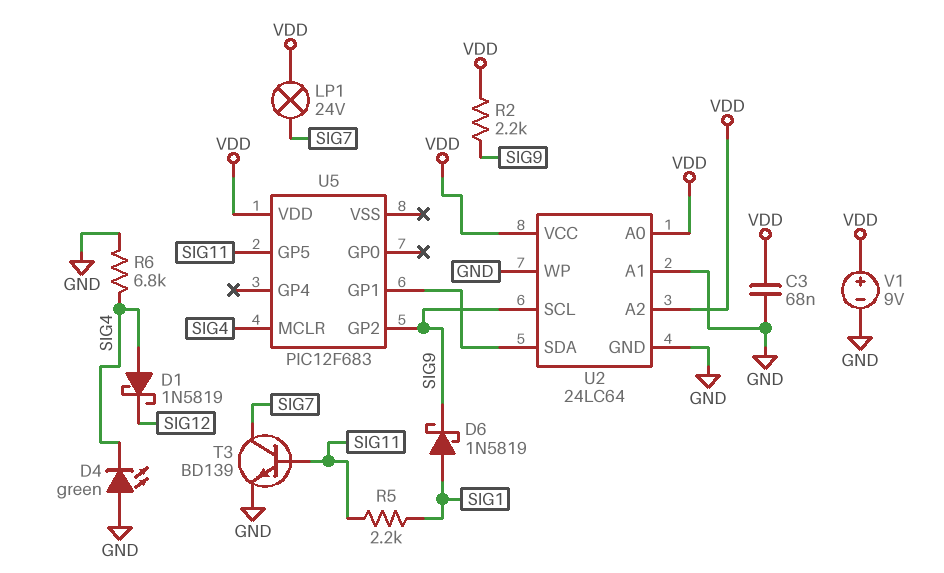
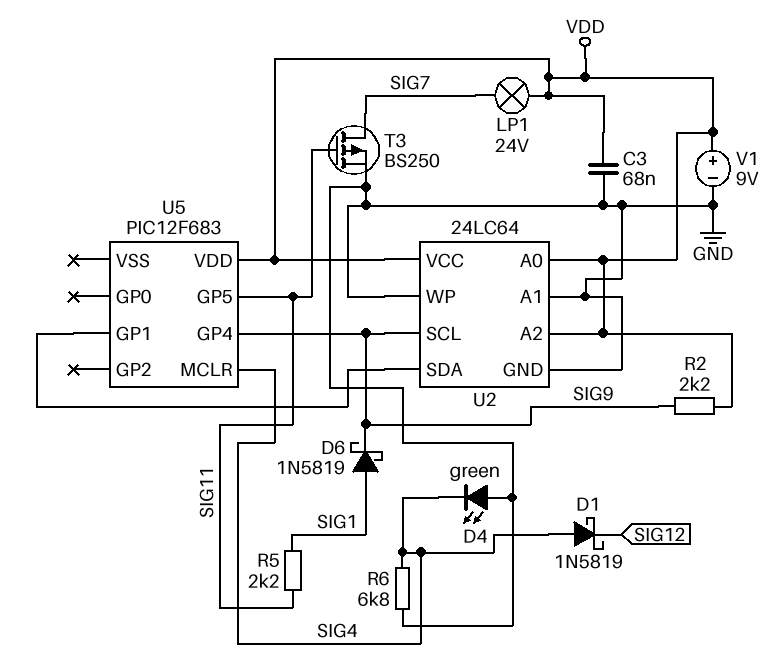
T3: NPN BD139 (B SIG11, C SIG7, E GND) -> PMOS BS250 (G SIG11, D SIG7, S GND)
U5 pin GP2: SIG9 -> none
U5 pin GP4: none -> SIG9

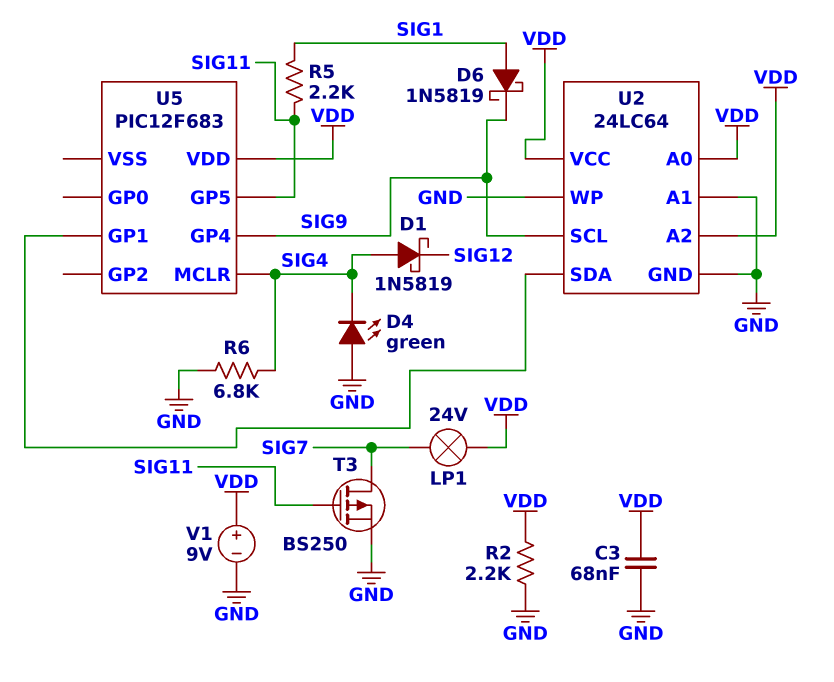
R2: 2.2k (SIG9, VDD) -> 2.2k (GND, VDD)

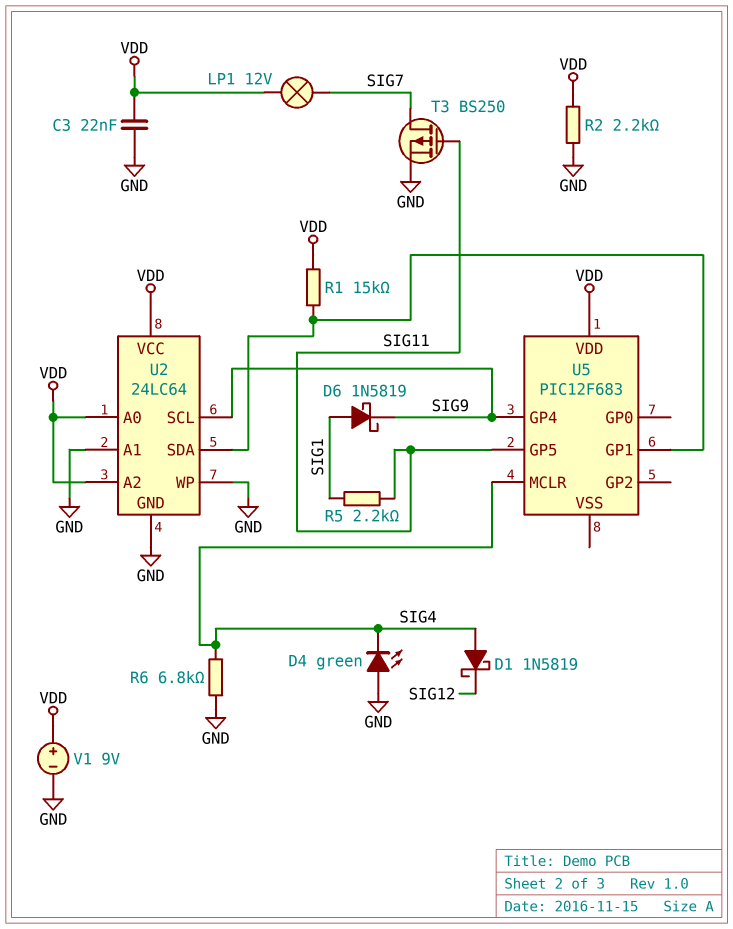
C3: 68nF (GND, VDD) -> 22nF (GND, VDD)
LP1: lamp 24V (SIG7, VDD) -> lamp 12V (SIG7, VDD)
R1: none -> 15k (U2/SDA, VDD)

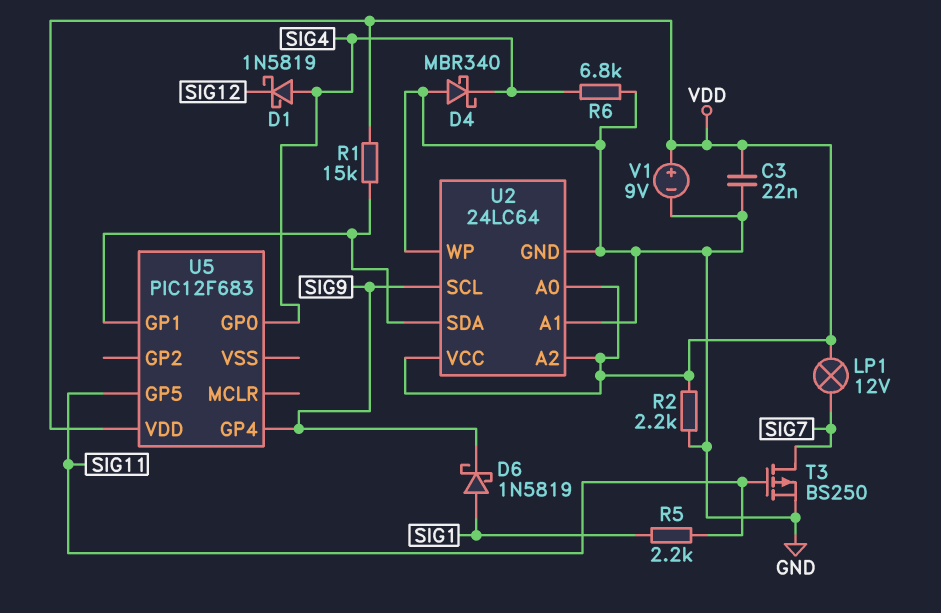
D4: LED green (A GND, K SIG4) -> schottky MBR340 (A GND, K SIG4)
U5 pin GP0: none -> SIG4
U5 pin MCLR: SIG4 -> none

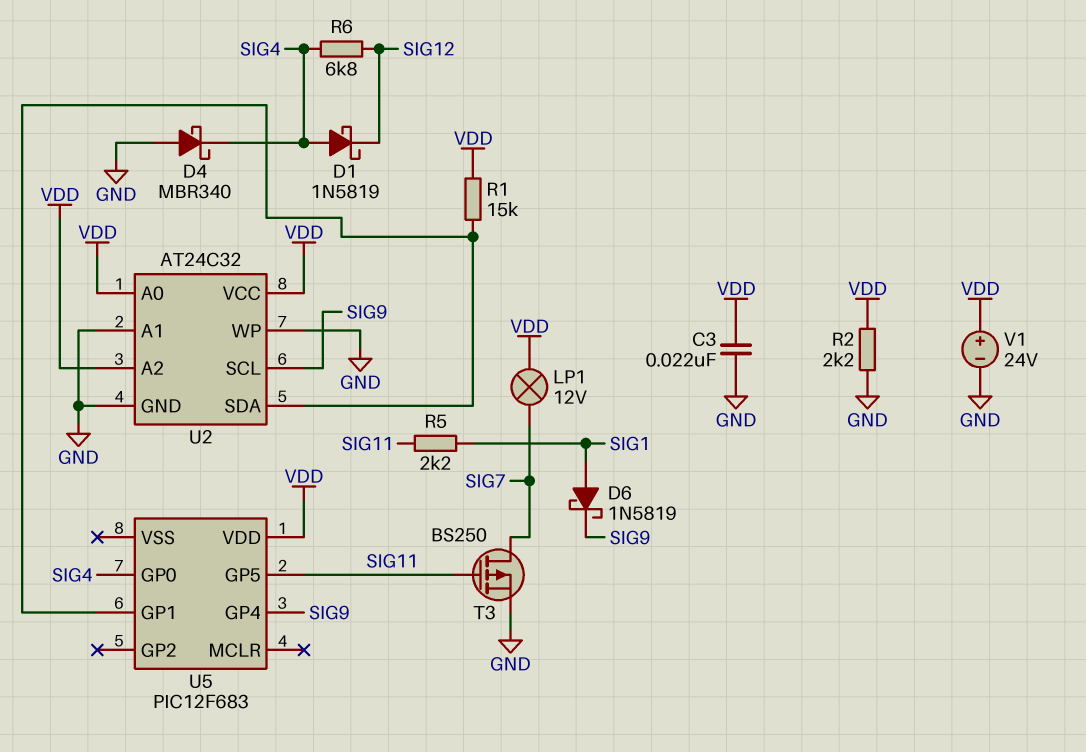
R6: 6.8k (GND, SIG4) -> 6.8k (SIG4, SIG12)
U2: 24LC64 -> AT24C32
V1: 9V (plus VDD, minus GND) -> 24V (plus VDD, minus GND)

